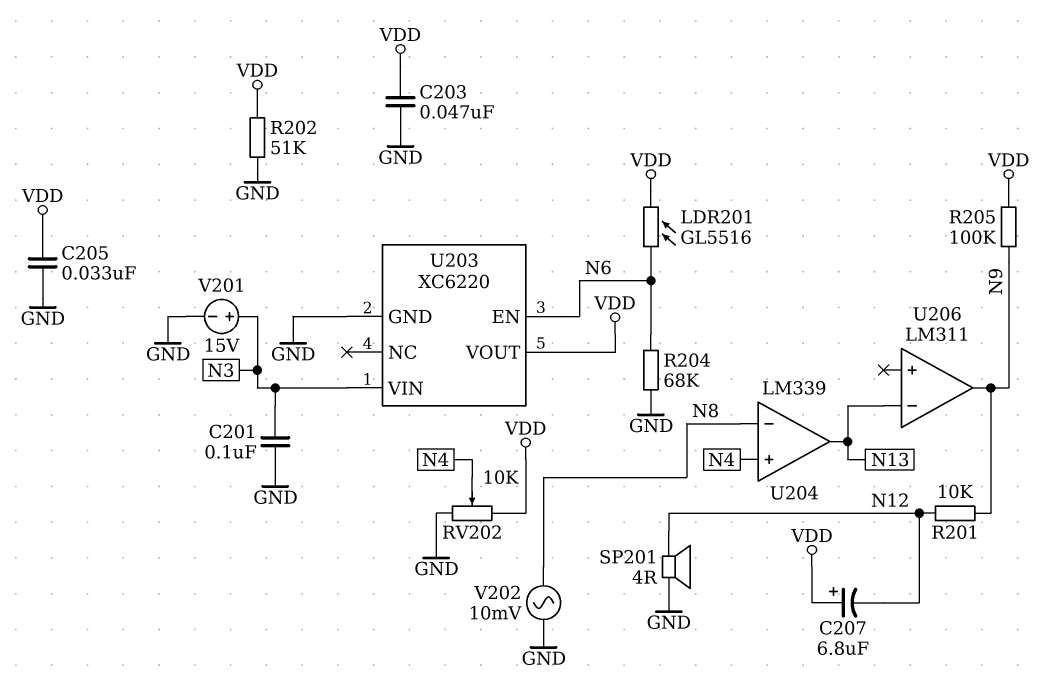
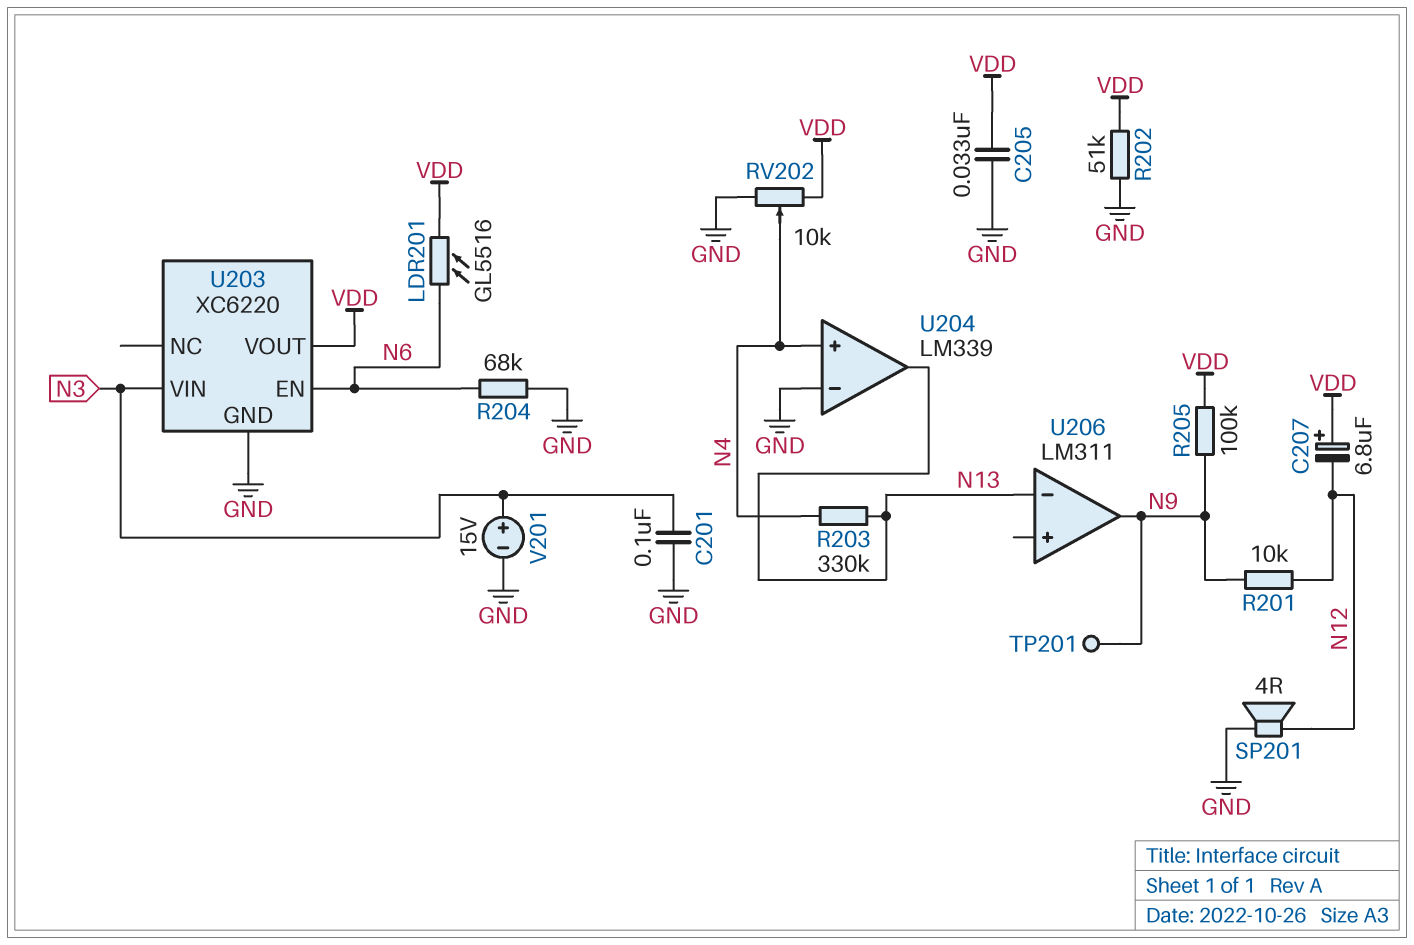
C203: 47nF (GND, VDD) -> none
R203: none -> 330k (N4, N13)
TP201: none -> test point (N9)
U204 pin in-: N8 -> GND
V202: AC 10mV (GND, N8) -> none

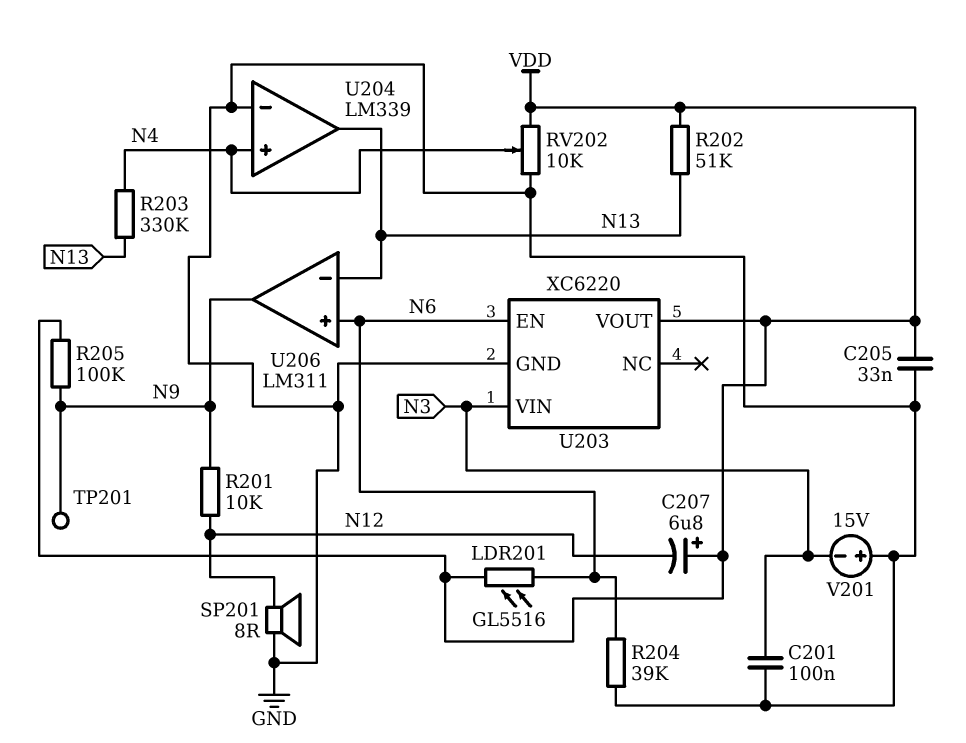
R202: 51k (GND, VDD) -> 51k (N13, VDD)
R204: 68k (GND, N6) -> 39k (GND, N6)
SP201: speaker 4R (GND, N12) -> speaker 8R (GND, N12)
U206 pin in+: none -> N6
V201: 15V (plus N3, minus GND) -> 15V (plus GND, minus N3)

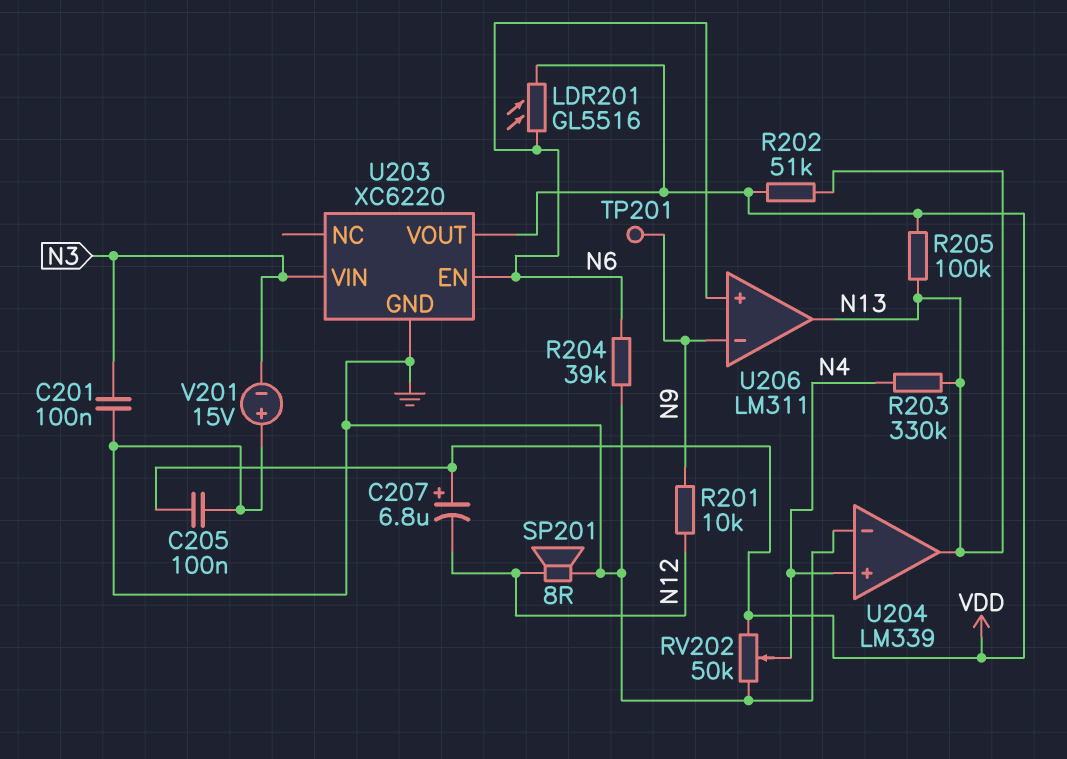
C205: 33nF (GND, VDD) -> 100nF (GND, VDD)
R205: 100k (N9, VDD) -> 100k (N13, VDD)
RV202: 10k (GND, VDD, wiper N4) -> 50k (GND, VDD, wiper N4)
U206 pin in-: N13 -> N9
U206 pin out: N9 -> N13

